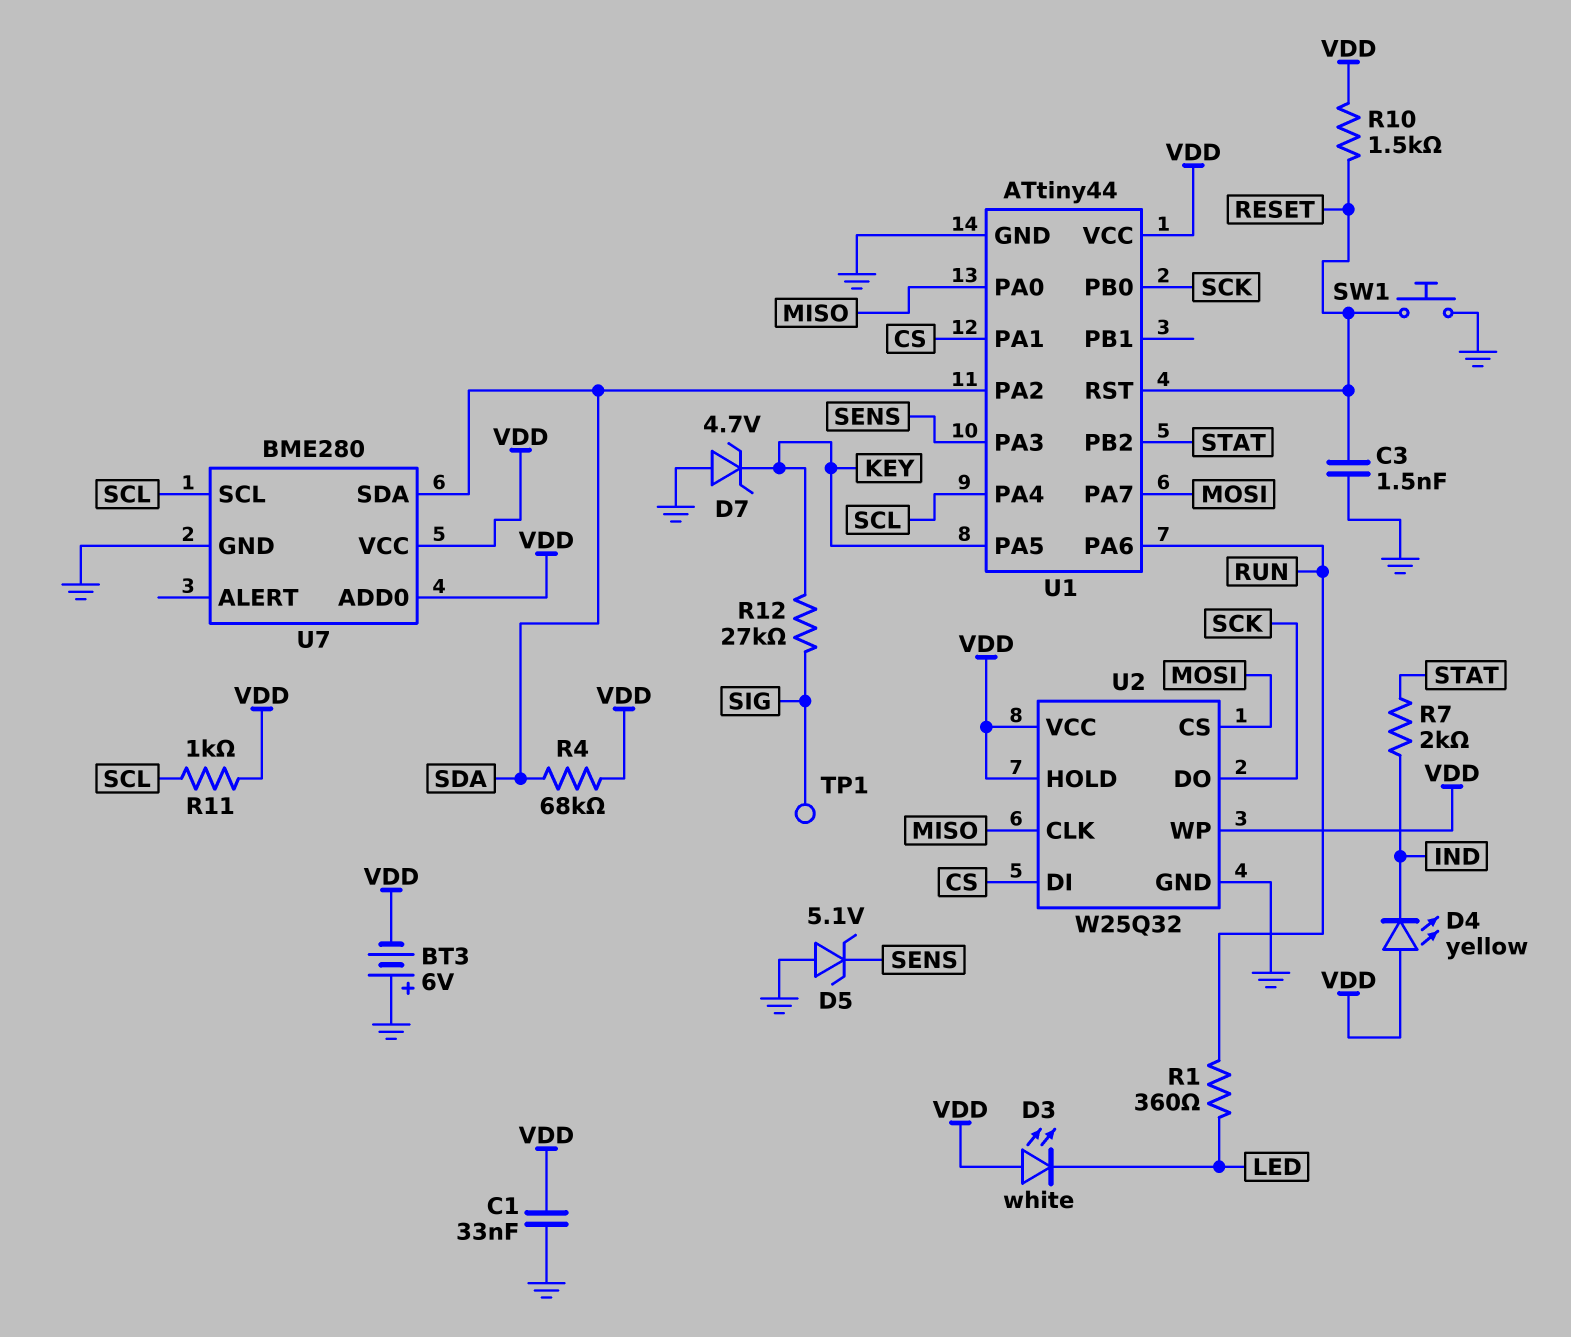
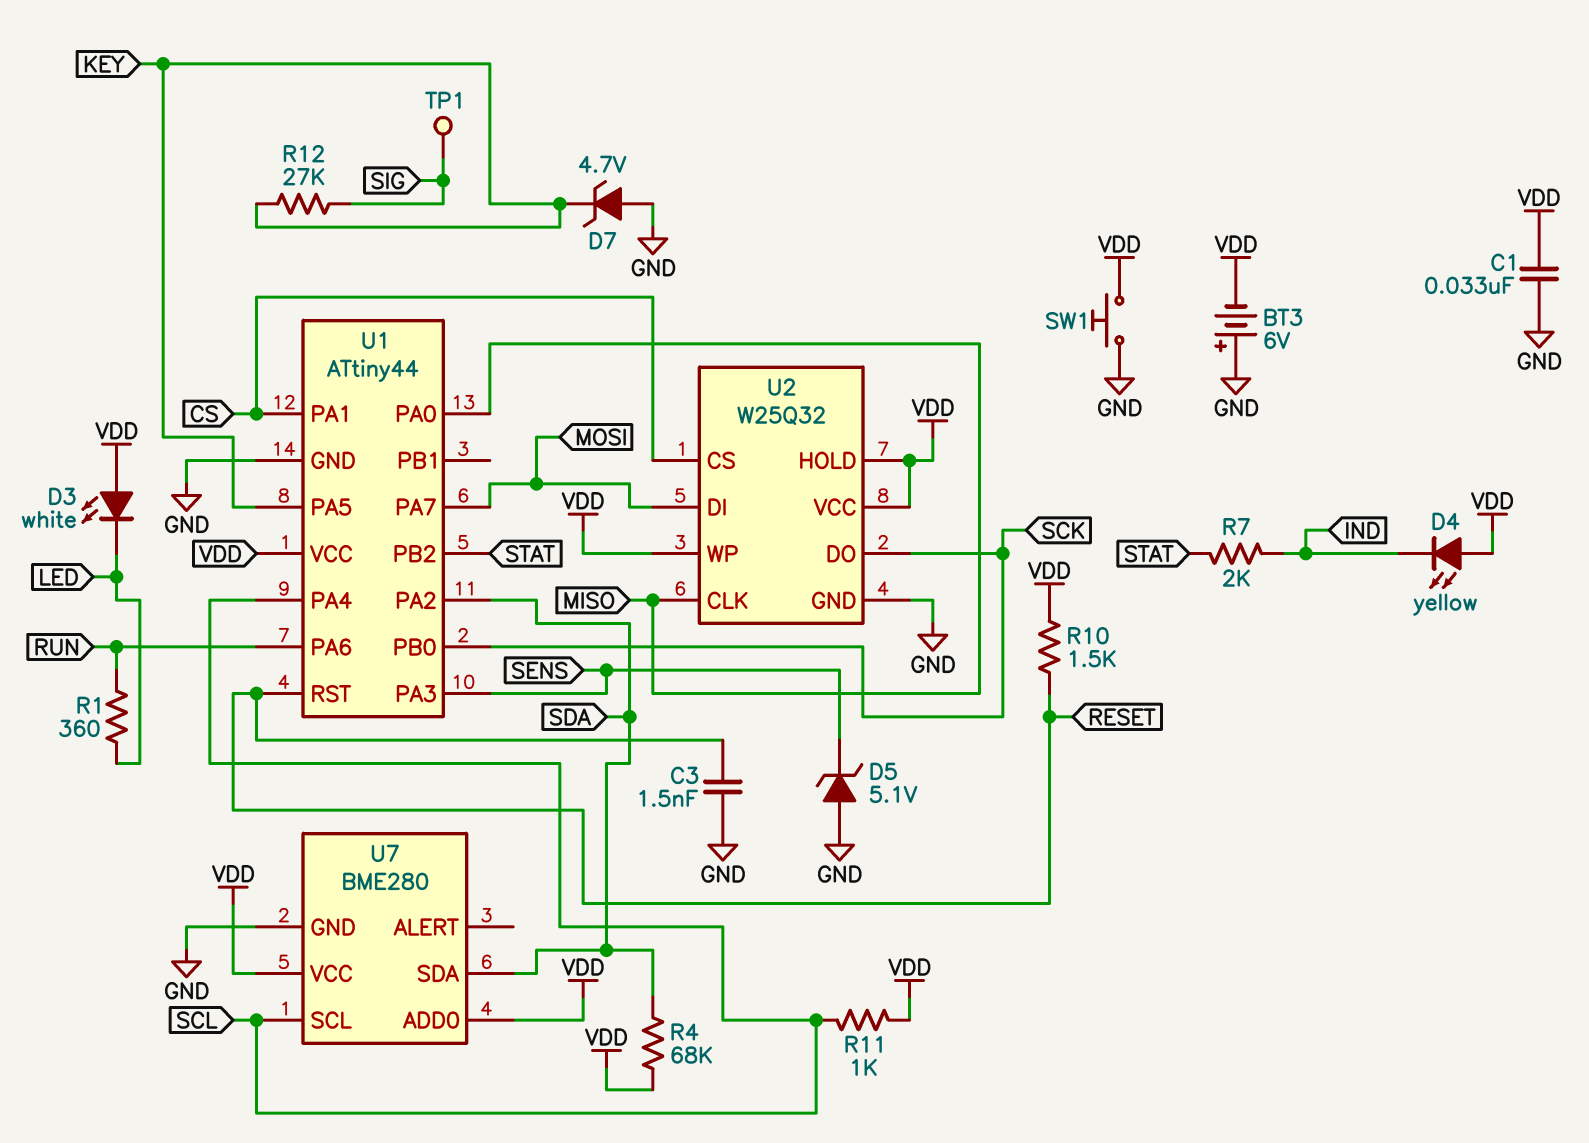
SW1: button (GND, RESET) -> button (GND, VDD)
U2 pin CS: MOSI -> CS
U2 pin DI: CS -> MOSI

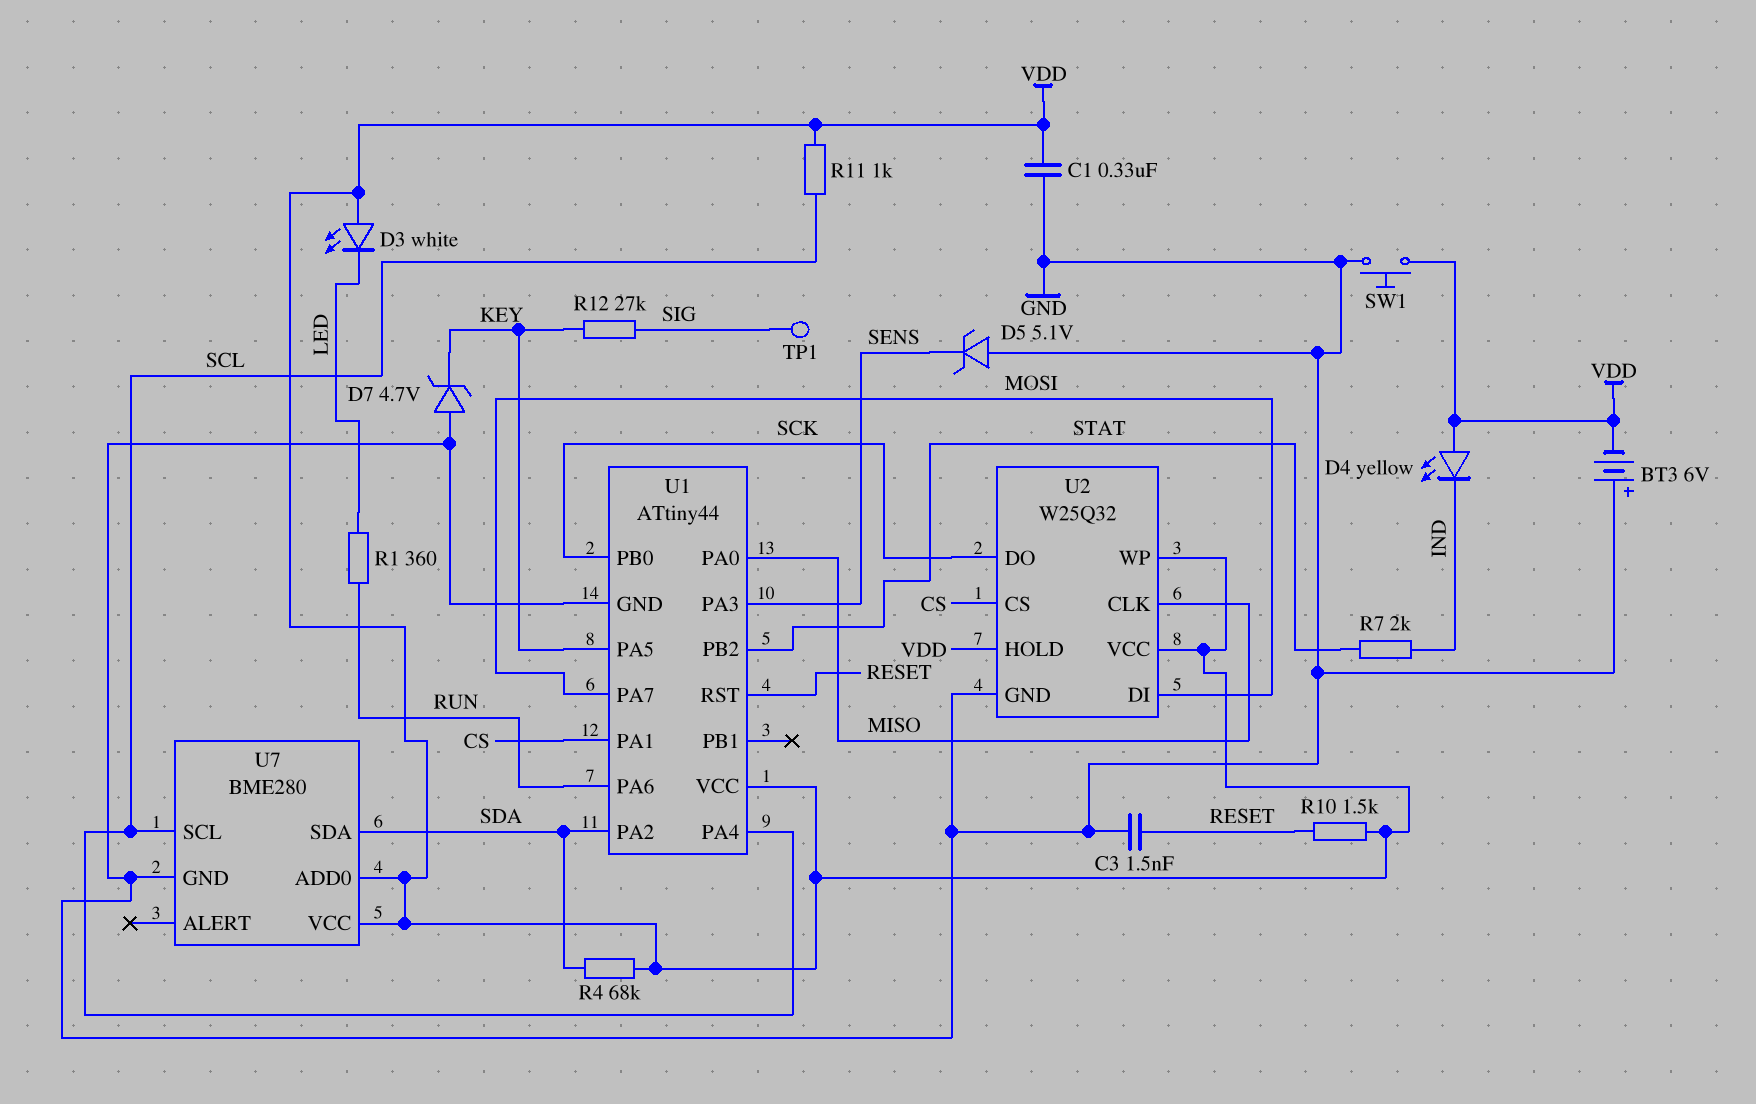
C1: 33nF (GND, VDD) -> 330nF (GND, VDD)

